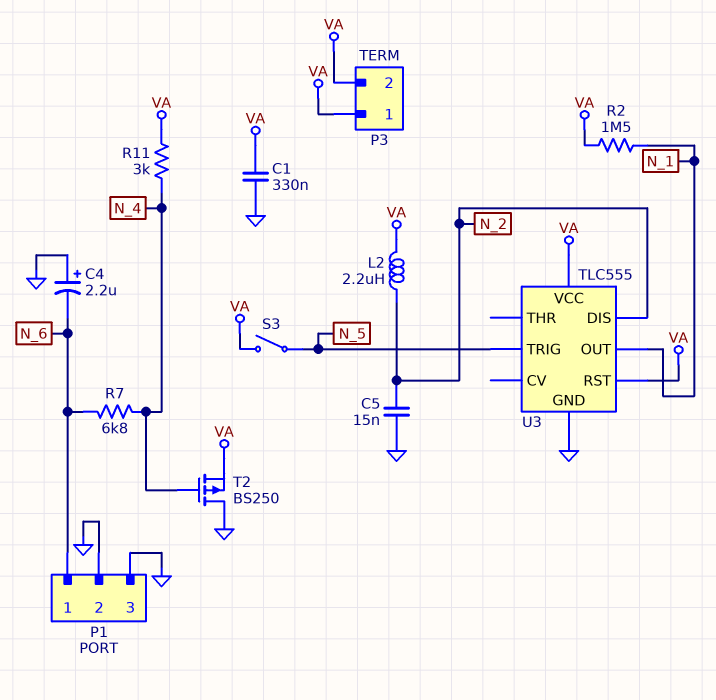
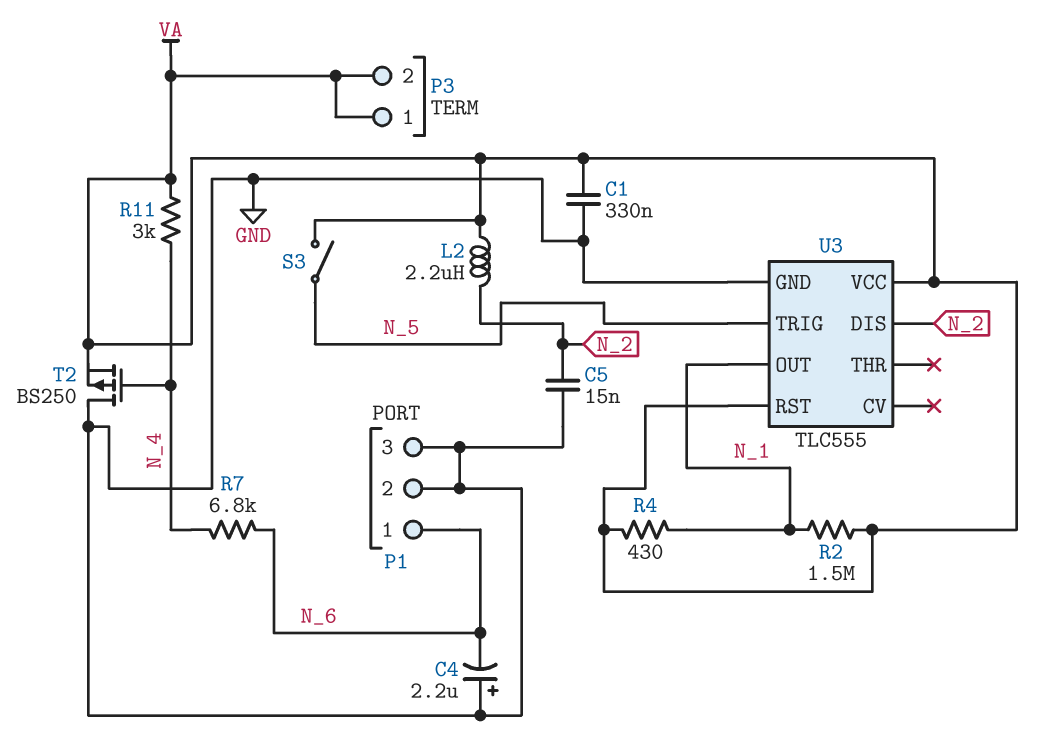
R4: none -> 430 (N_1, VA)

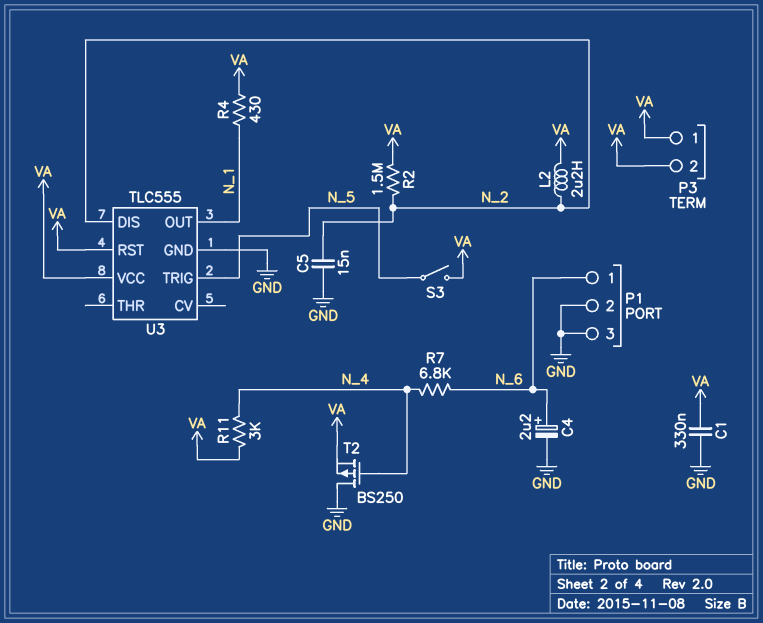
C4: 2.2uF (plus GND, minus N_6) -> 2.2uF (plus N_6, minus GND)
R2: 1.5M (N_1, VA) -> 1.5M (N_2, VA)

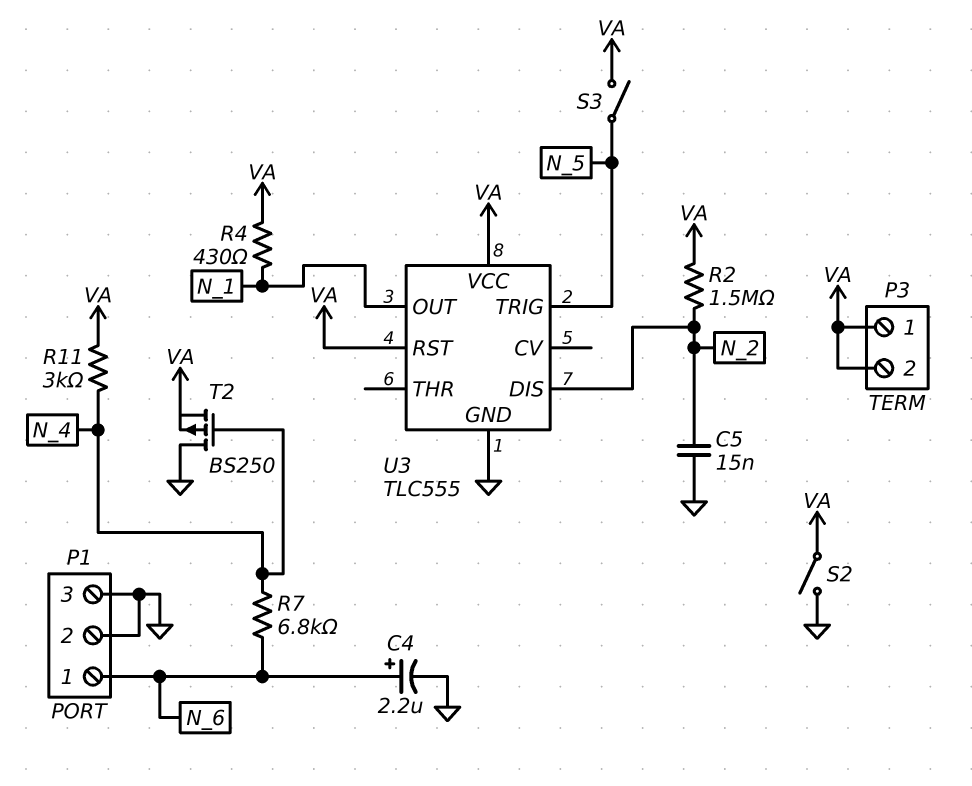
C1: 330nF (GND, VA) -> none
L2: 2.2uH (N_2, VA) -> none
S2: none -> switch (GND, VA)

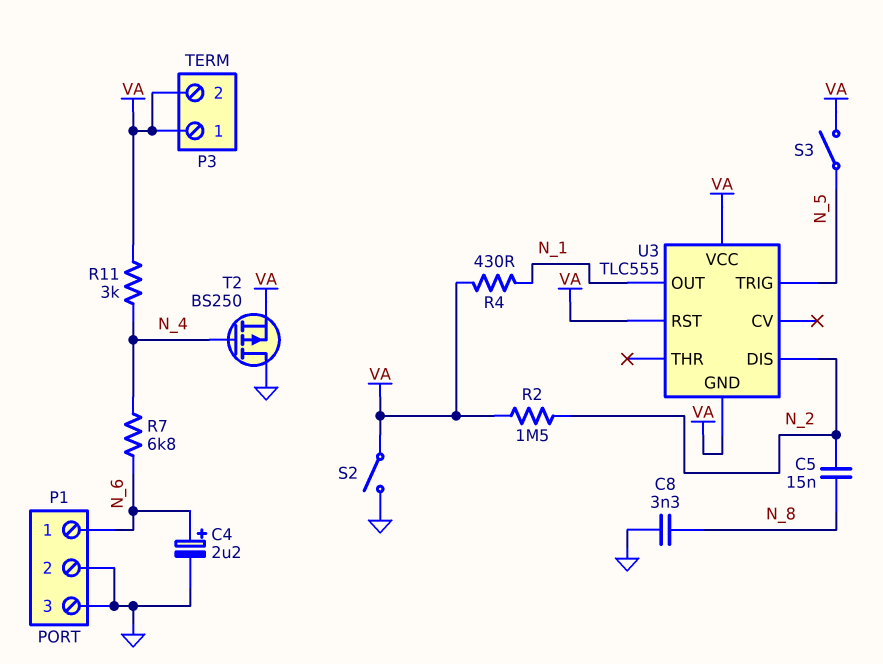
C5: 15nF (GND, N_2) -> 15nF (N_2, N_8)
C8: none -> 3.3nF (GND, N_8)
U3 pin GND: GND -> VA

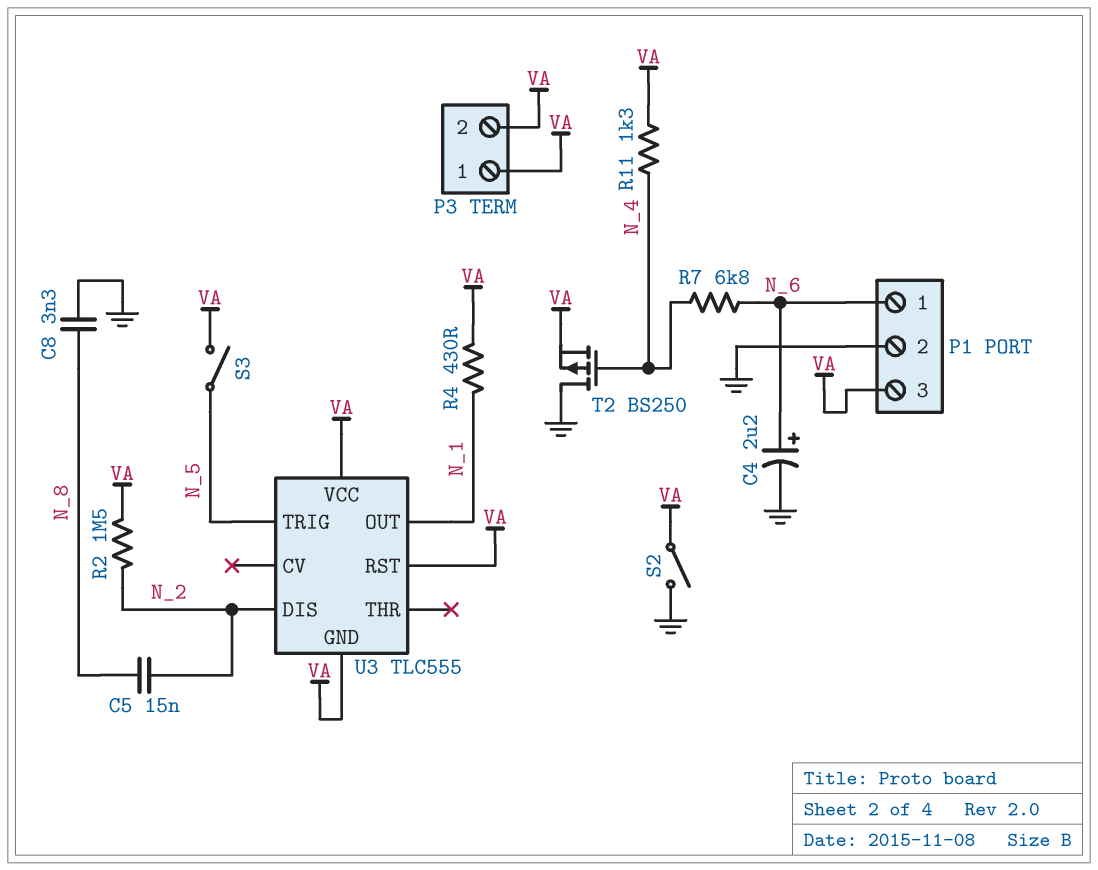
P1 pin 3: GND -> VA
R11: 3k (N_4, VA) -> 1.3k (N_4, VA)

